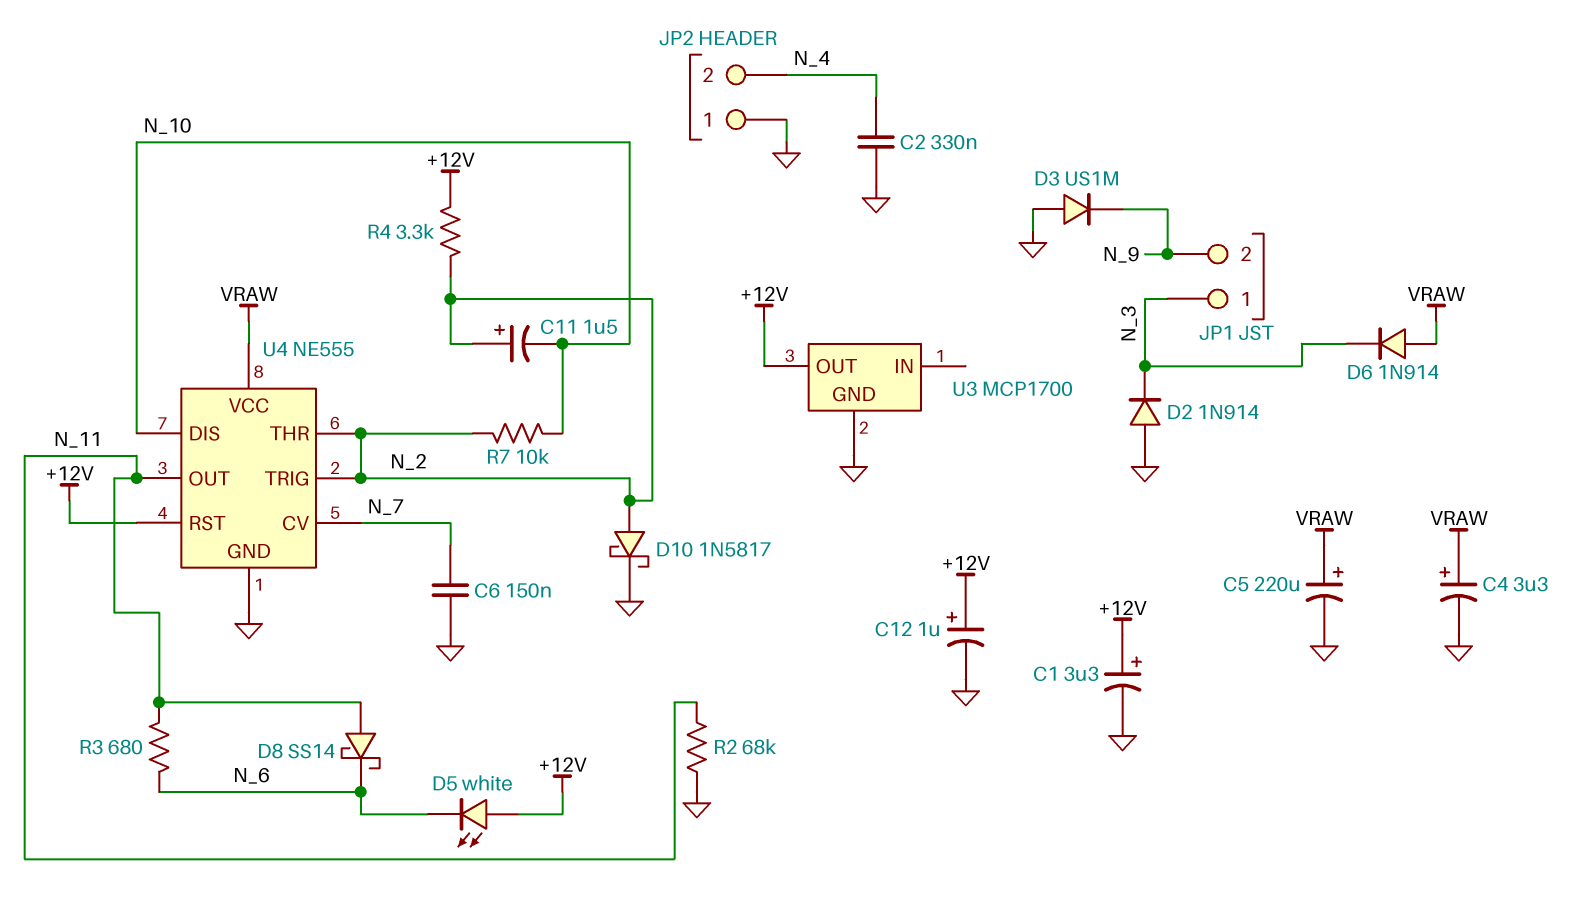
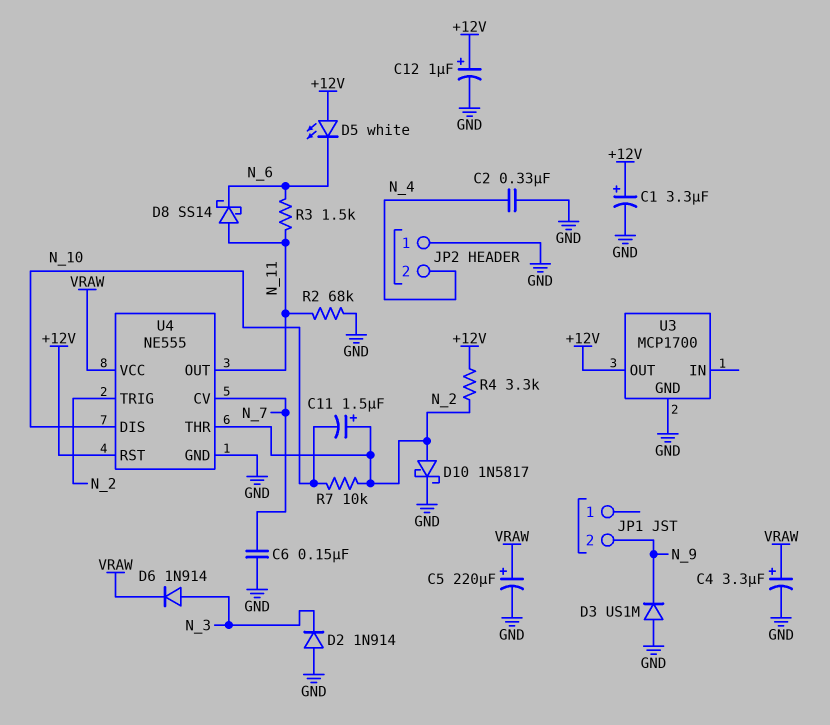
D6: diode 1N914 (A VRAW, K N_3) -> diode 1N914 (A N_3, K VRAW)
JP1 pin 1: N_3 -> none
R3: 680 (N_6, N_11) -> 1.5k (N_6, N_11)

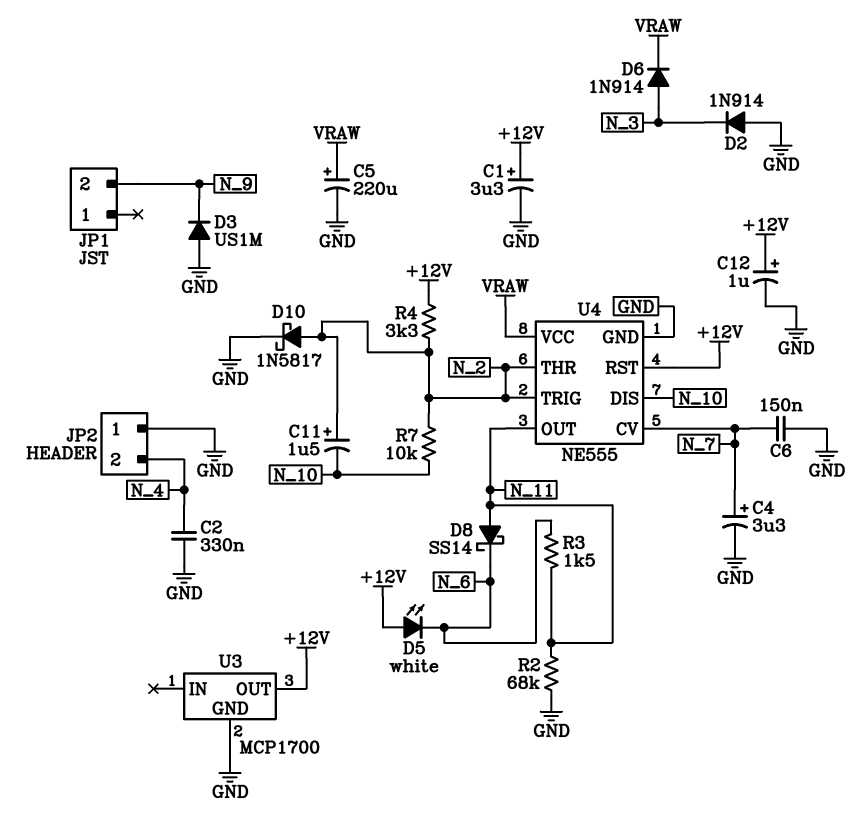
C4: 3.3uF (plus VRAW, minus GND) -> 3.3uF (plus N_7, minus GND)

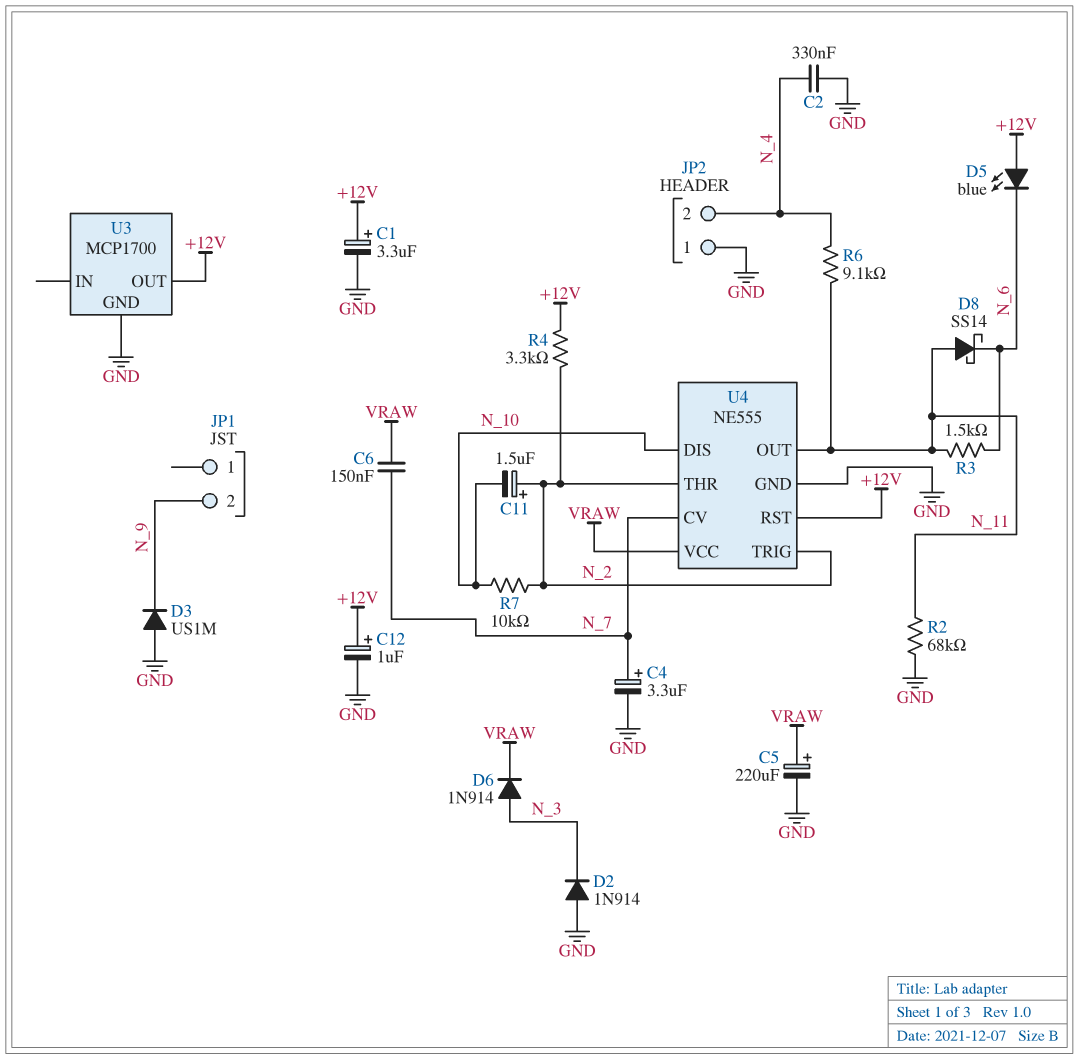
C6: 150nF (GND, N_7) -> 150nF (N_7, VRAW)
D5: LED white (A +12V, K N_6) -> LED blue (A +12V, K N_6)
D10: schottky 1N5817 (A N_2, K GND) -> none
R6: none -> 9.1k (N_4, N_11)

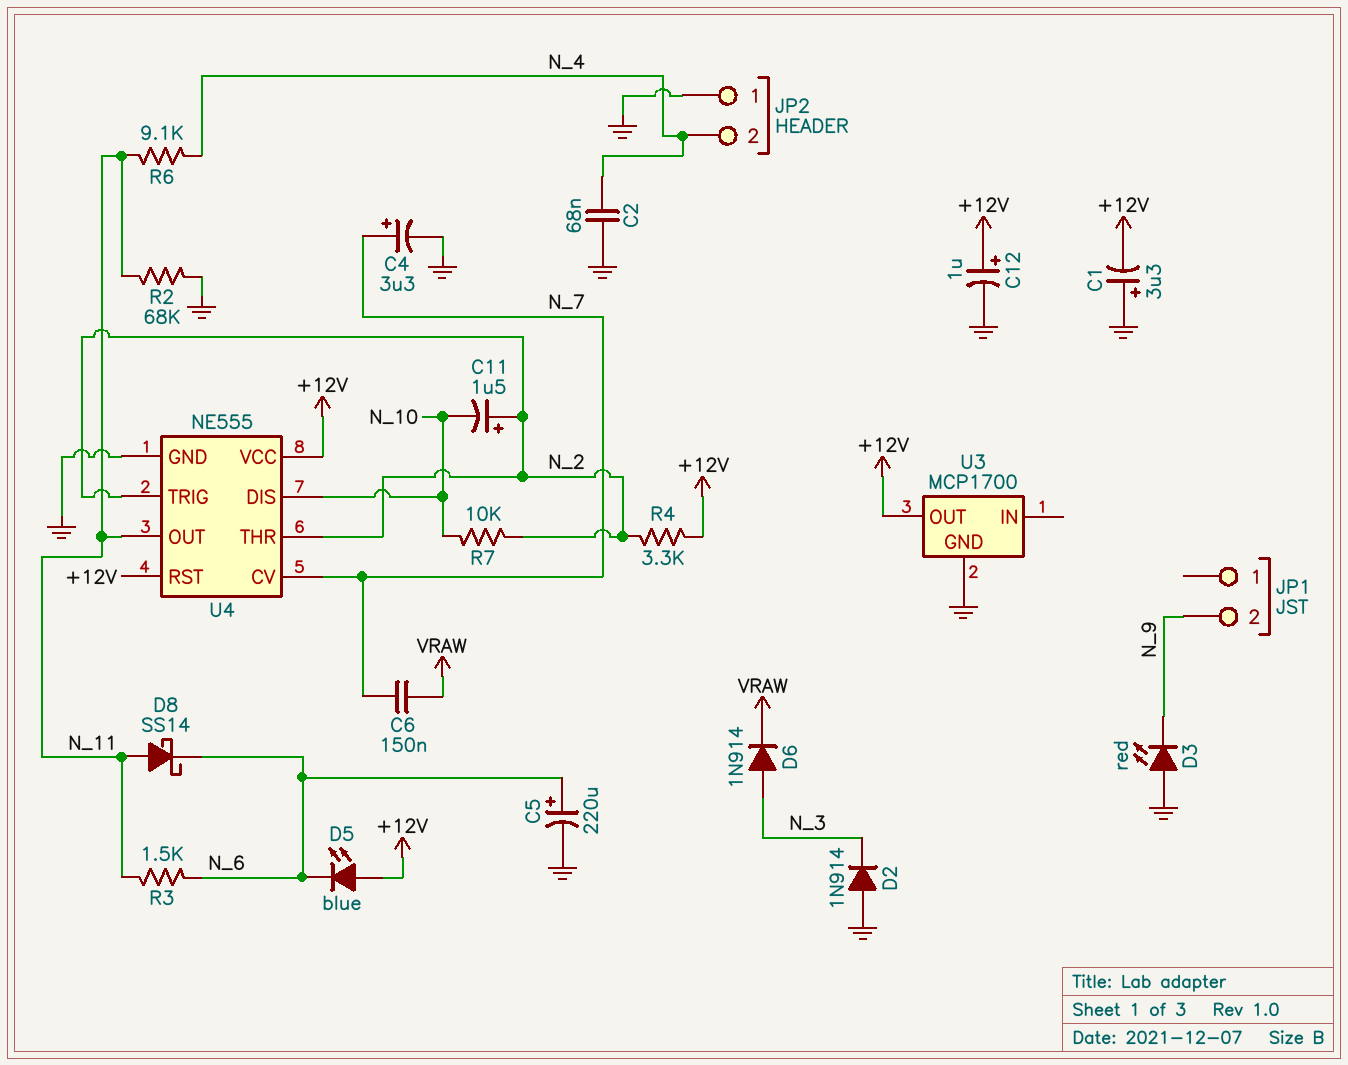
C1: 3.3uF (plus +12V, minus GND) -> 3.3uF (plus GND, minus +12V)
C2: 330nF (GND, N_4) -> 68nF (GND, N_4)
C5: 220uF (plus VRAW, minus GND) -> 220uF (plus N_6, minus GND)
D3: diode US1M (A GND, K N_9) -> LED red (A GND, K N_9)
U4 pin VCC: VRAW -> +12V

